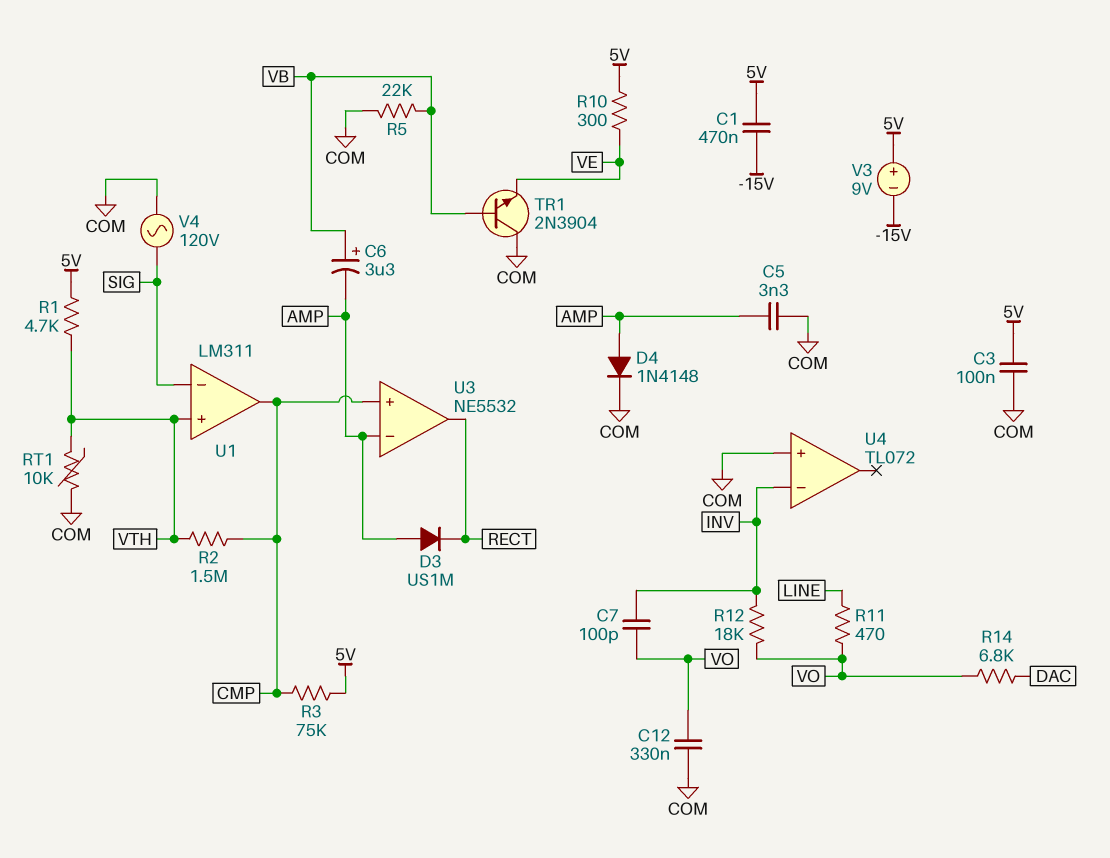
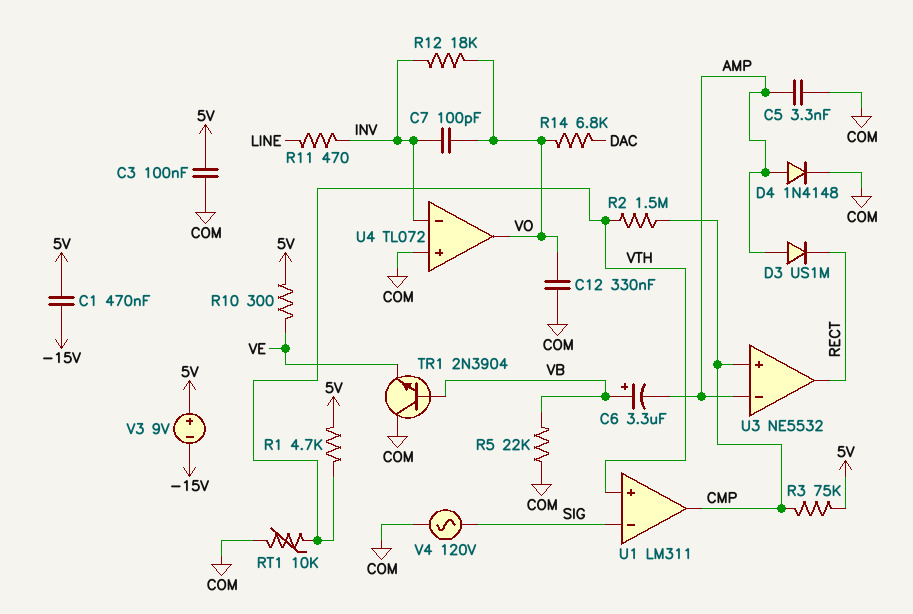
R11: 470 (LINE, VO) -> 470 (INV, LINE)
U4 pin out: none -> VO

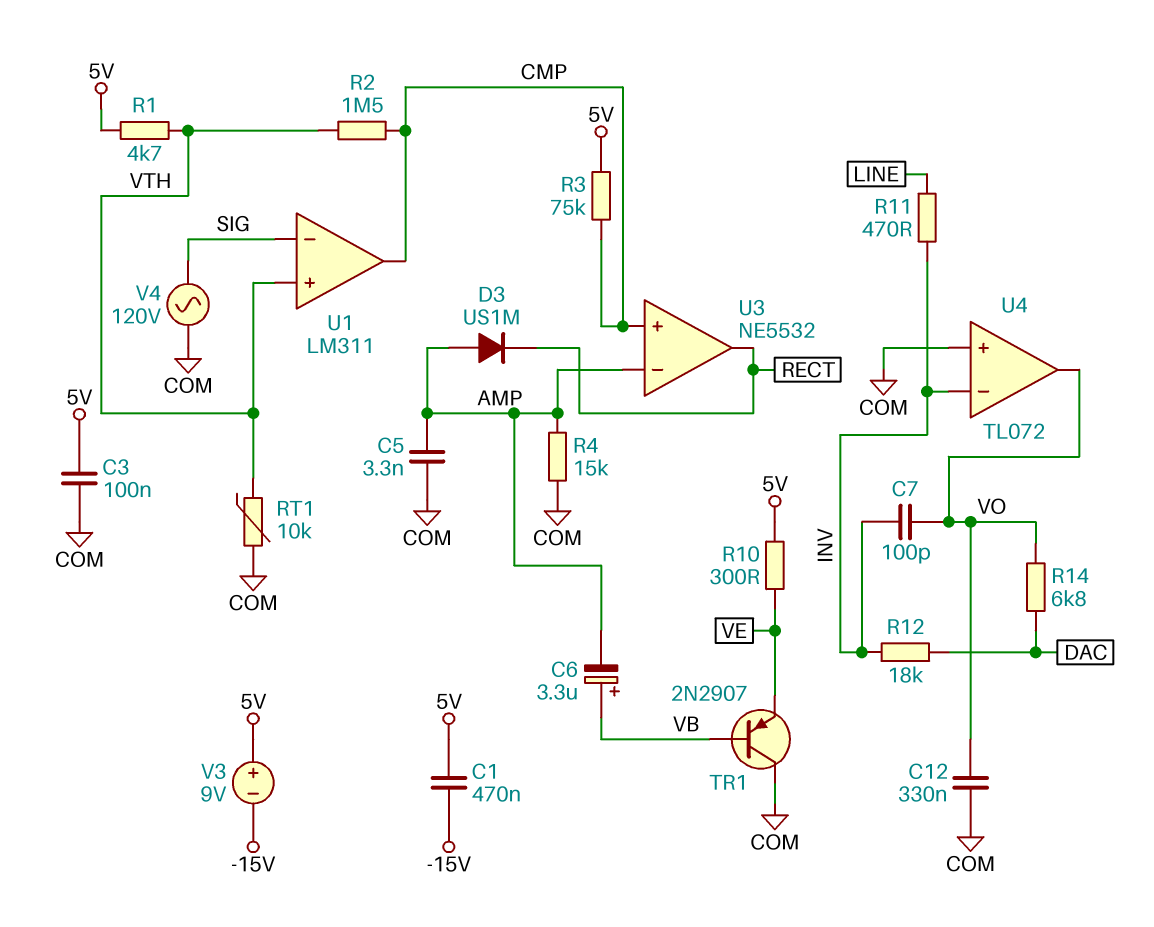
D4: diode 1N4148 (A AMP, K COM) -> none
R4: none -> 15k (AMP, COM)
R5: 22k (COM, VB) -> none
R12: 18k (INV, VO) -> 18k (DAC, INV)
TR1: NPN 2N3904 (B VB, C COM, E VE) -> PNP 2N2907 (B VB, C COM, E VE)

